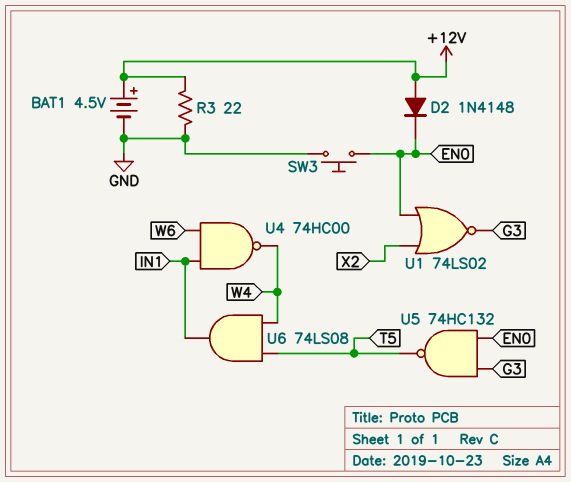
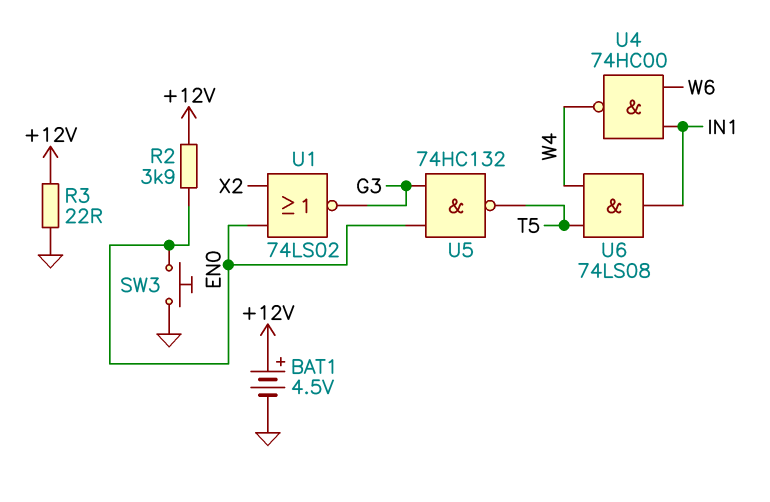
D2: diode 1N4148 (A +12V, K EN0) -> none
R2: none -> 3.9k (+12V, EN0)

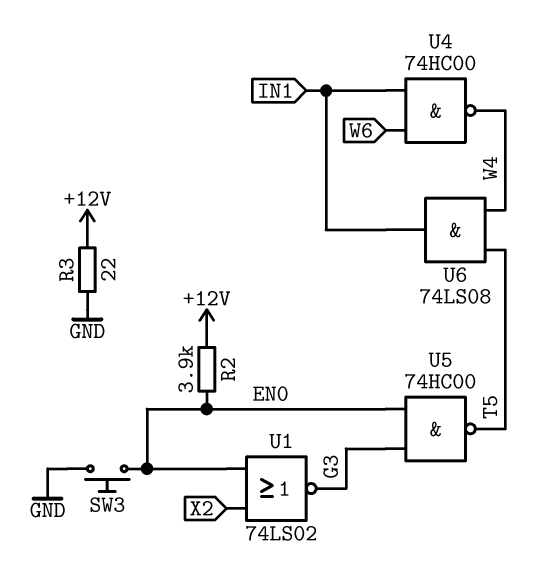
BAT1: 4.5V (plus +12V, minus GND) -> none
U5: NAND 74HC132 (in EN0, in G3, out T5) -> NAND 74HC00 (in EN0, in G3, out T5)

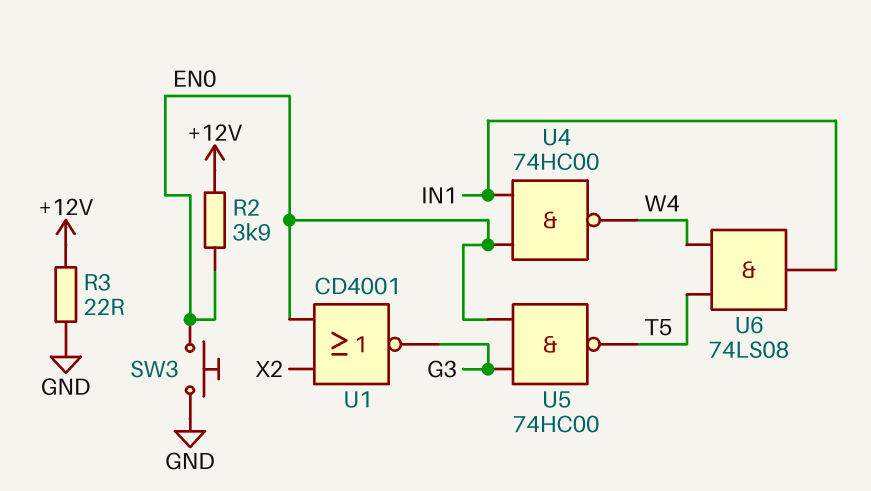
U1: NOR 74LS02 (in EN0, in X2, out G3) -> NOR CD4001 (in EN0, in X2, out G3)
U4: NAND 74HC00 (in IN1, in W6, out W4) -> NAND 74HC00 (in EN0, in IN1, out W4)

